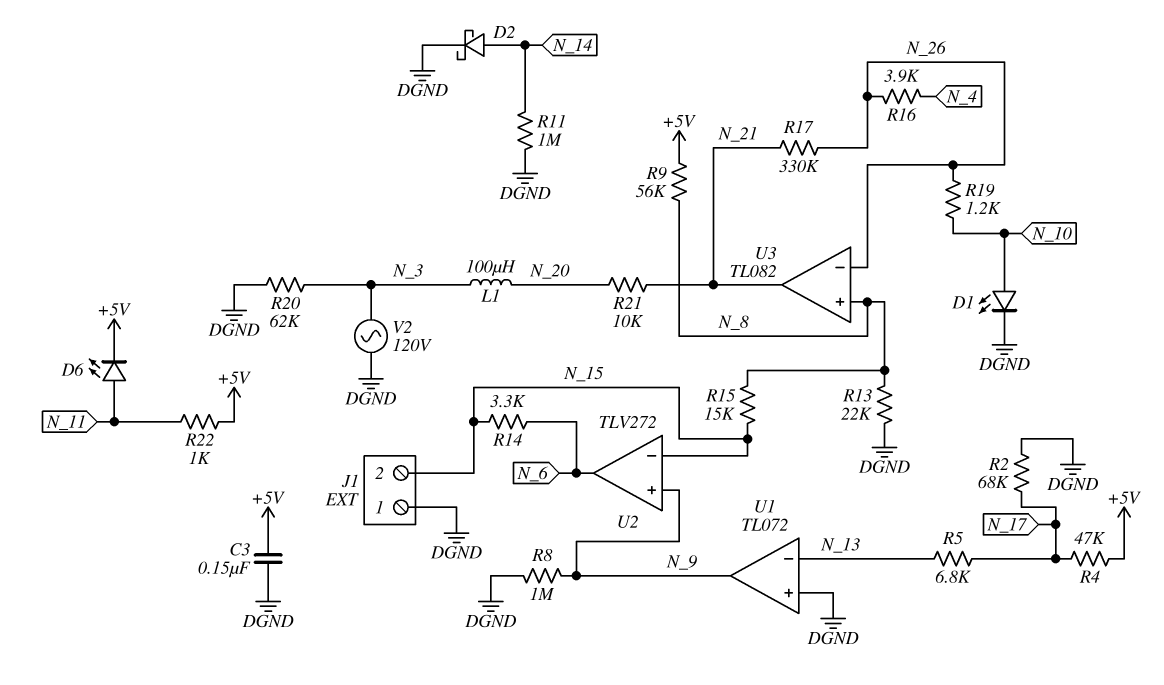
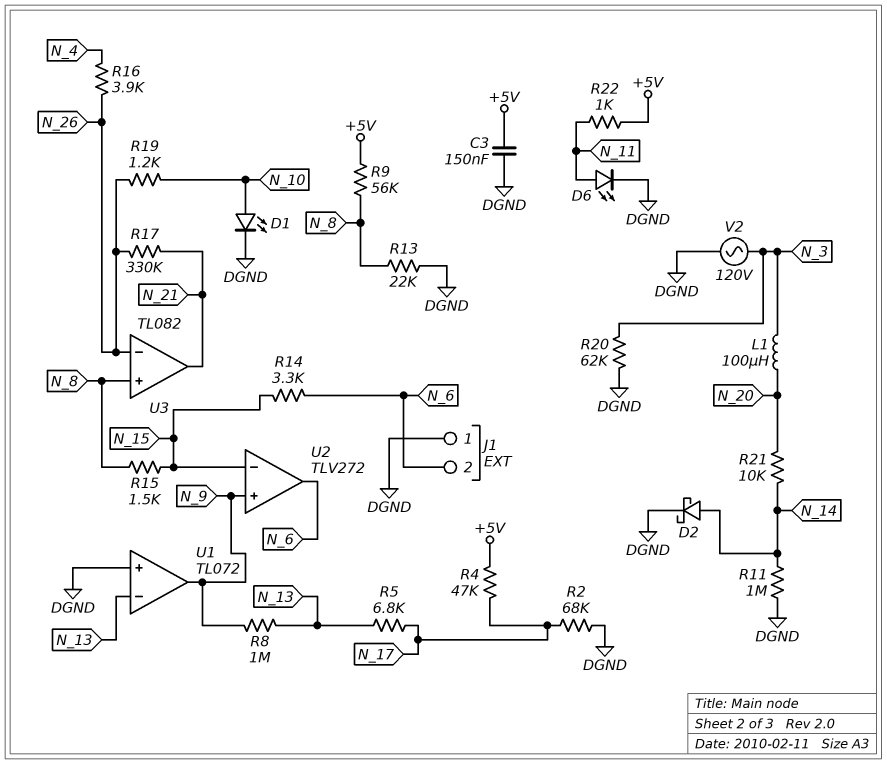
D6: LED (A N_11, K +5V) -> LED (A N_11, K DGND)
J1 pin 2: N_15 -> N_6
R8: 1M (DGND, N_9) -> 1M (N_9, N_13)
R15: 15k (N_8, N_15) -> 1.5k (N_8, N_15)
R21: 10k (N_20, N_21) -> 10k (N_14, N_20)

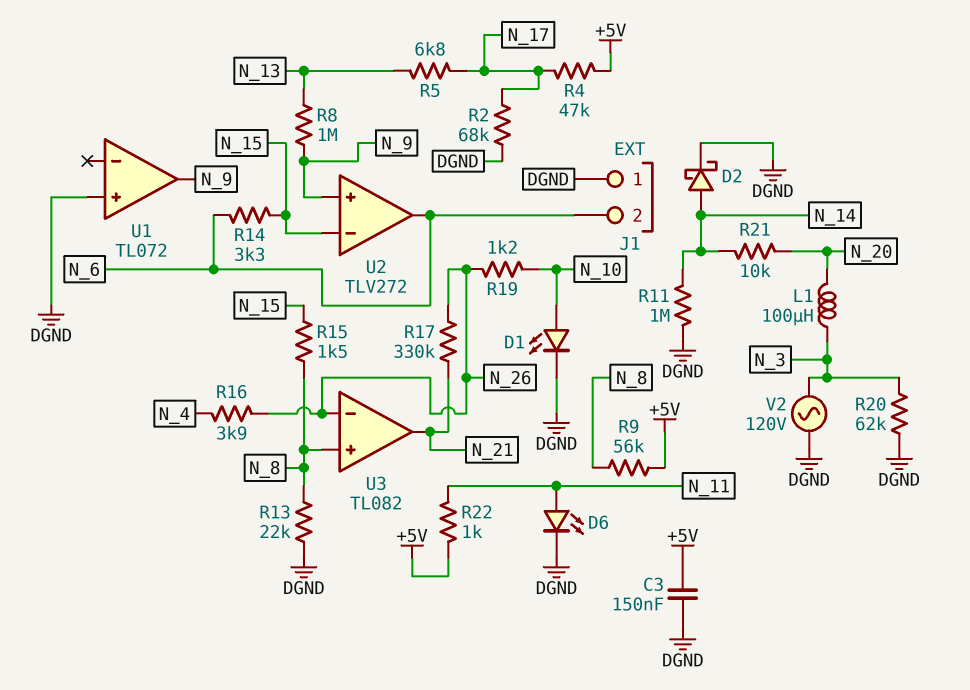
U1 pin in-: N_13 -> none

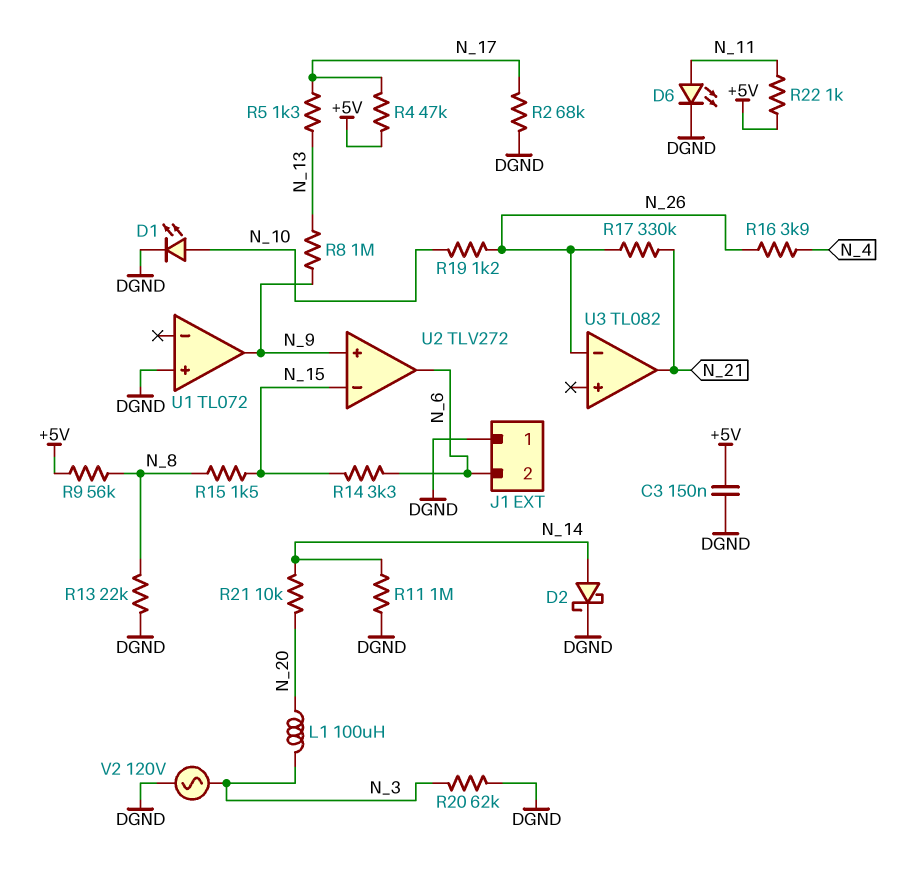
R5: 6.8k (N_13, N_17) -> 1.3k (N_13, N_17)
U3 pin in+: N_8 -> none

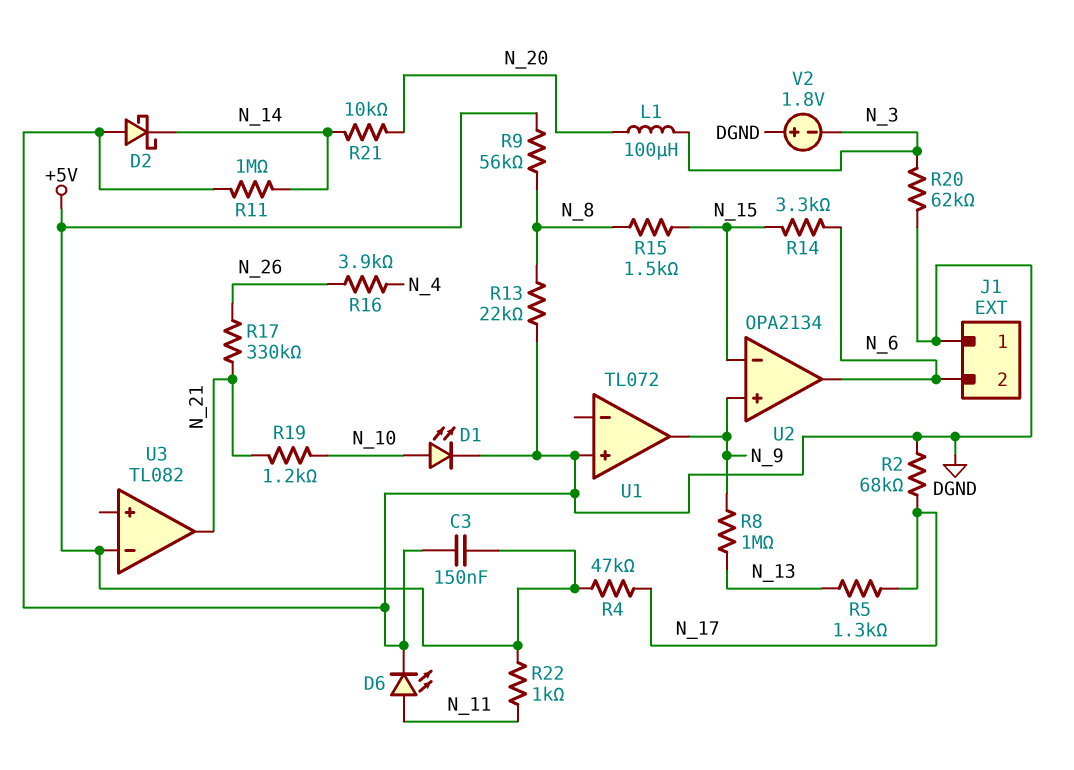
D2: schottky (A N_14, K DGND) -> schottky (A DGND, K N_14)
R19: 1.2k (N_10, N_26) -> 1.2k (N_10, N_21)
U2: TLV272 -> OPA2134
U3 pin in-: N_26 -> +5V
V2: AC 120V (DGND, N_3) -> 1.8V (plus DGND, minus N_3)

